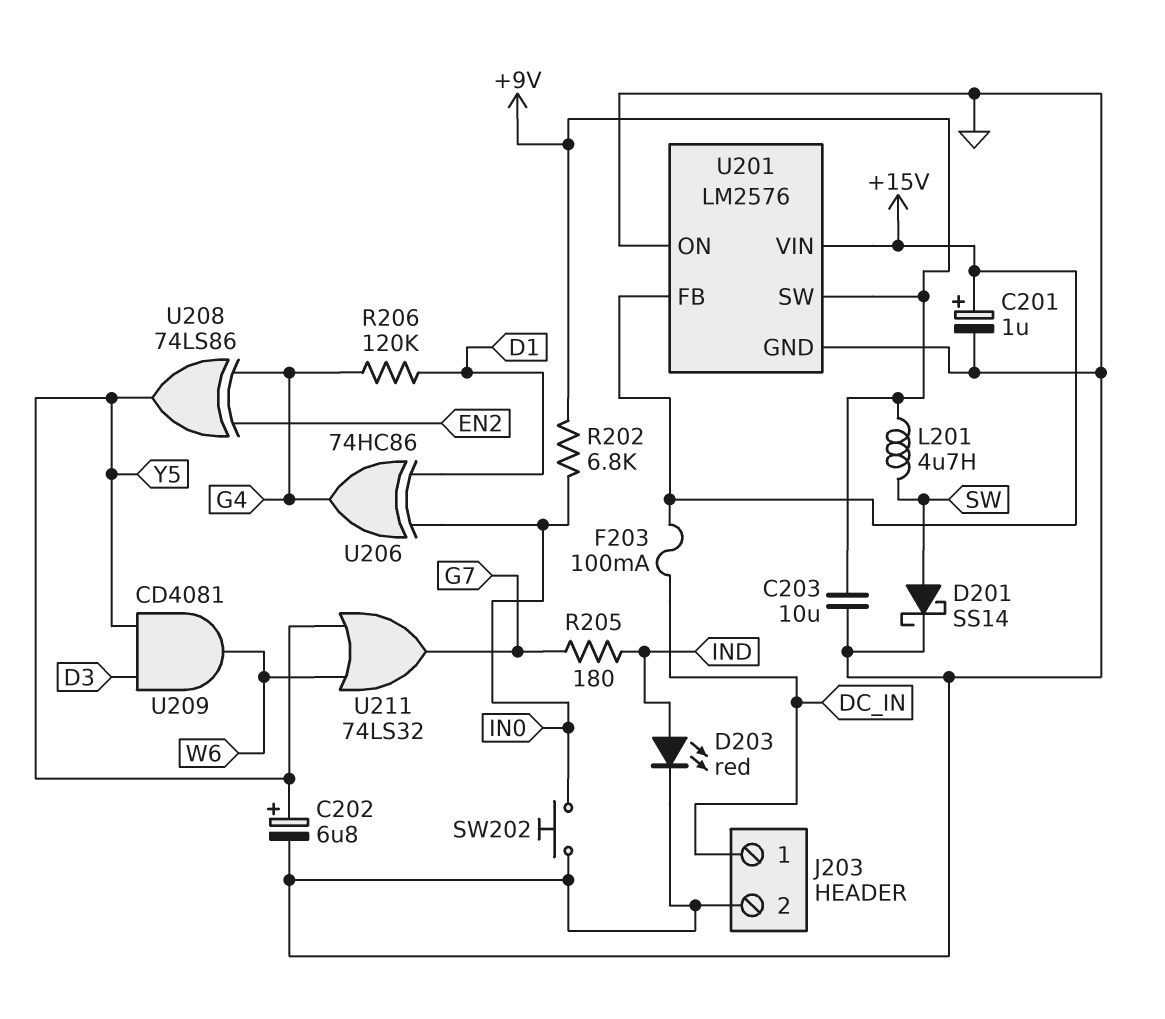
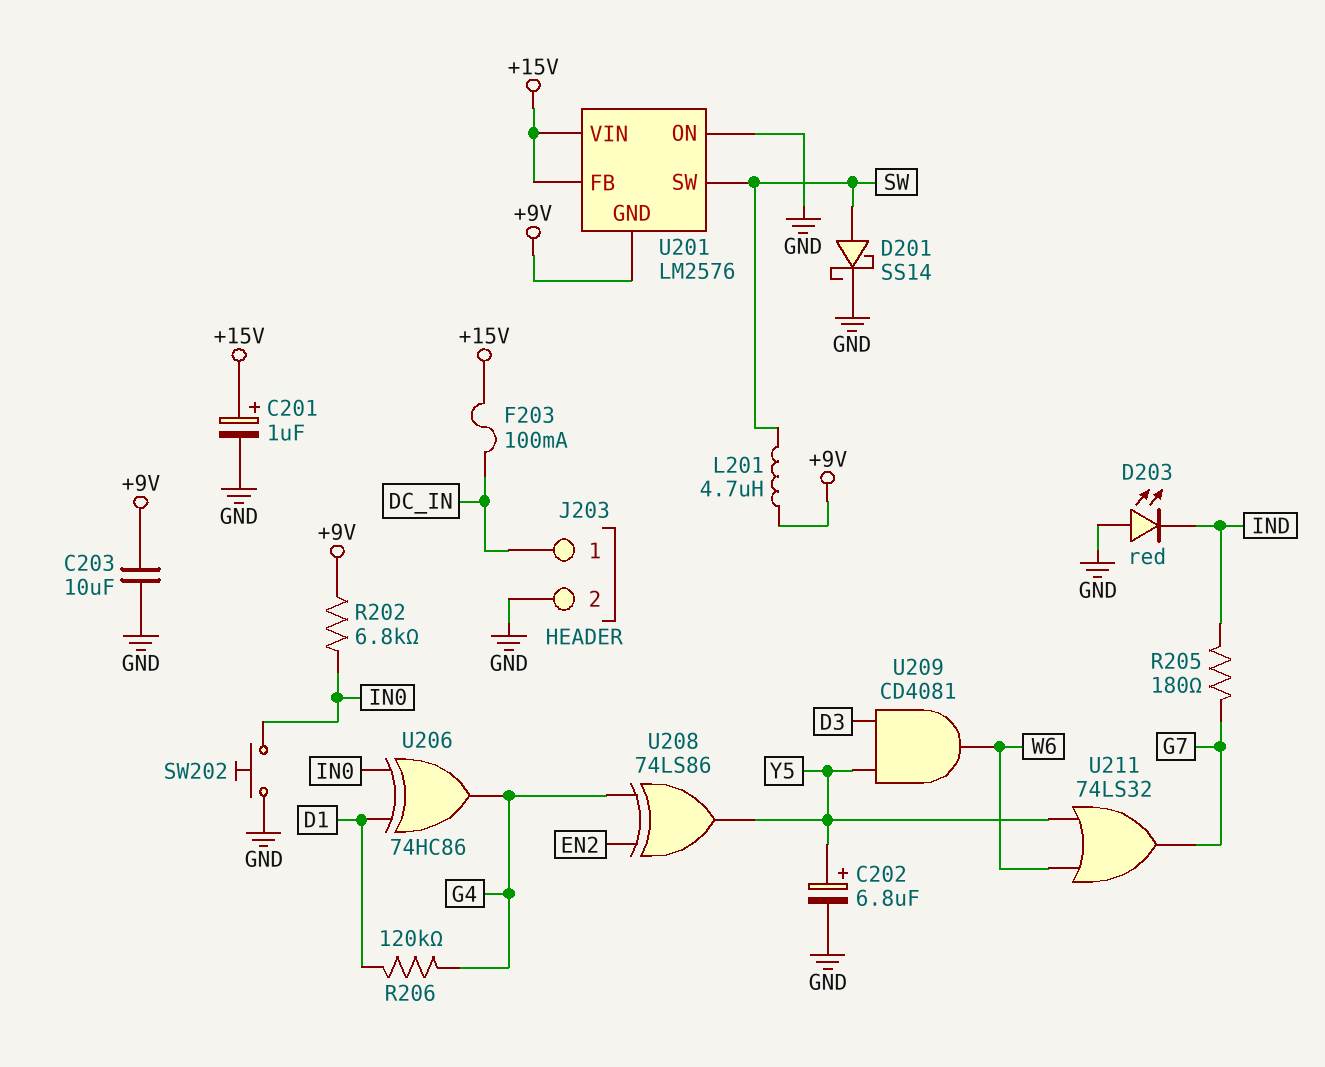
D203: LED red (A IND, K GND) -> LED red (A GND, K IND)
U201 pin GND: GND -> +9V
U201 pin SW: +9V -> SW

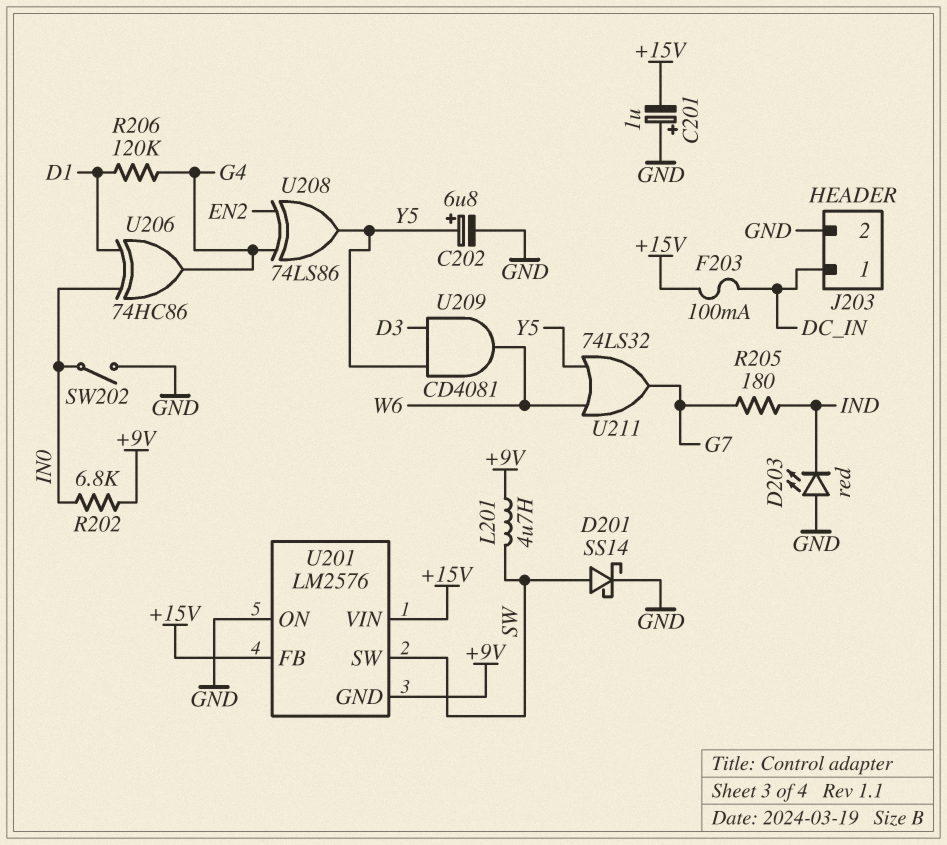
C201: 1uF (plus +15V, minus GND) -> 1uF (plus GND, minus +15V)
C203: 10uF (+9V, GND) -> none
SW202: button (GND, IN0) -> switch (GND, IN0)

